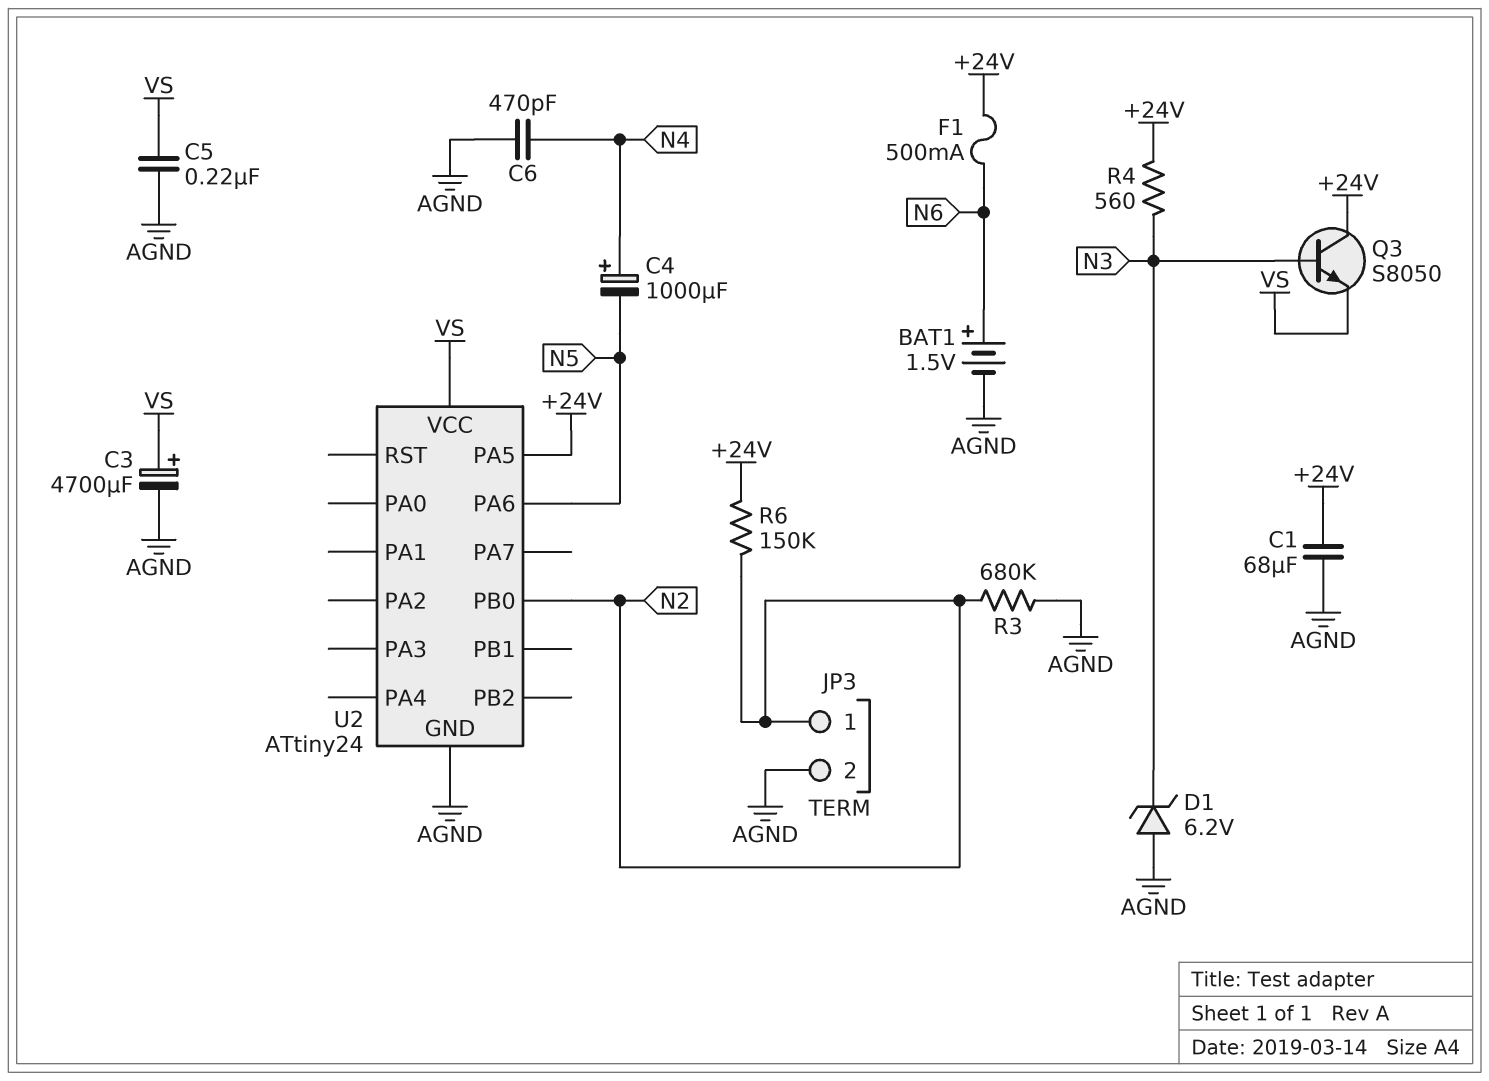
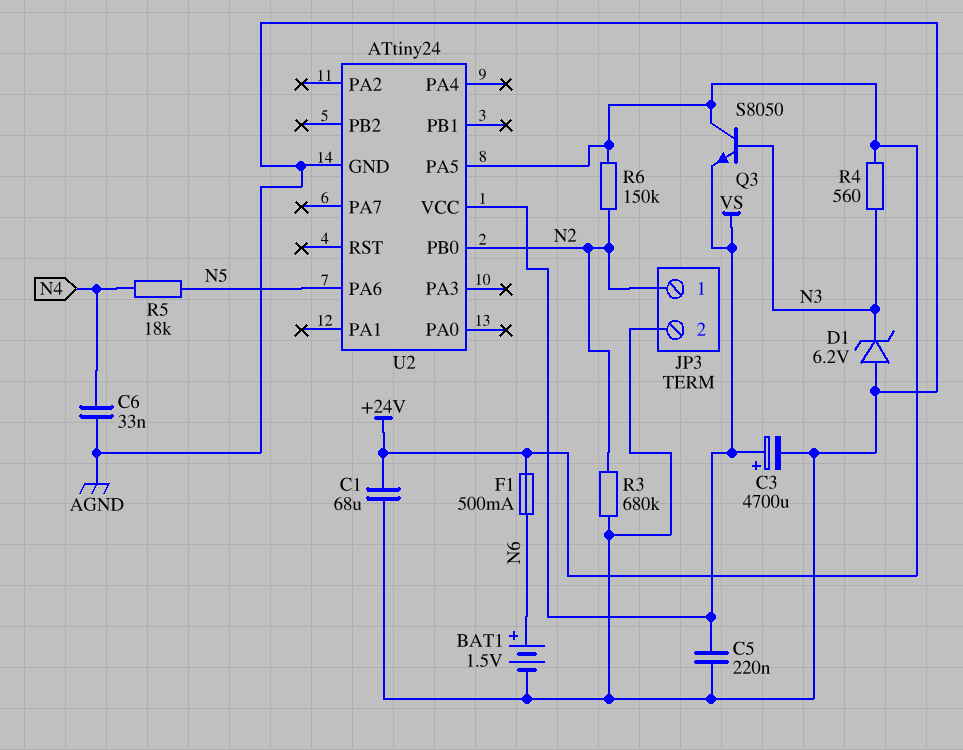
C4: 1000uF (plus N4, minus N5) -> none
C6: 470pF (AGND, N4) -> 33nF (AGND, N4)
R5: none -> 18k (N4, N5)

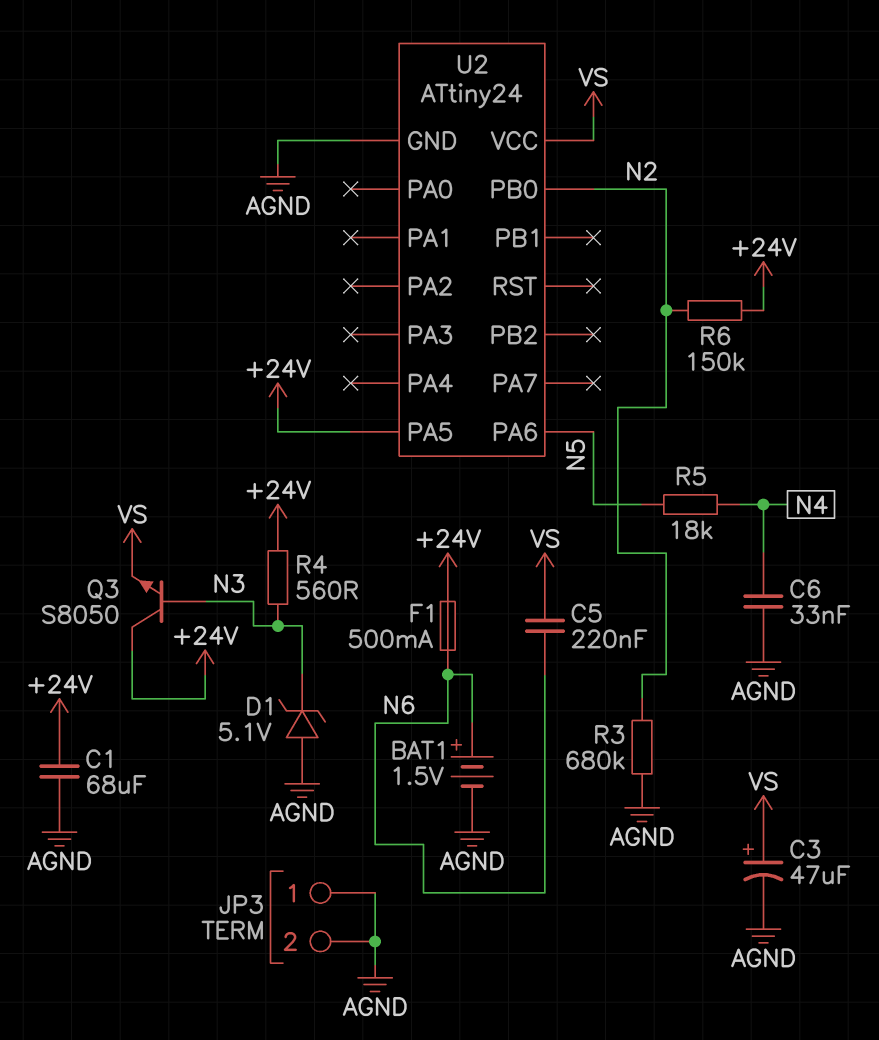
C3: 4700uF (plus VS, minus AGND) -> 47uF (plus VS, minus AGND)
C5: 220nF (AGND, VS) -> 220nF (N6, VS)
D1: zener 6.2V (A AGND, K N3) -> zener 5.1V (A AGND, K N3)
JP3 pin 1: N2 -> AGND

